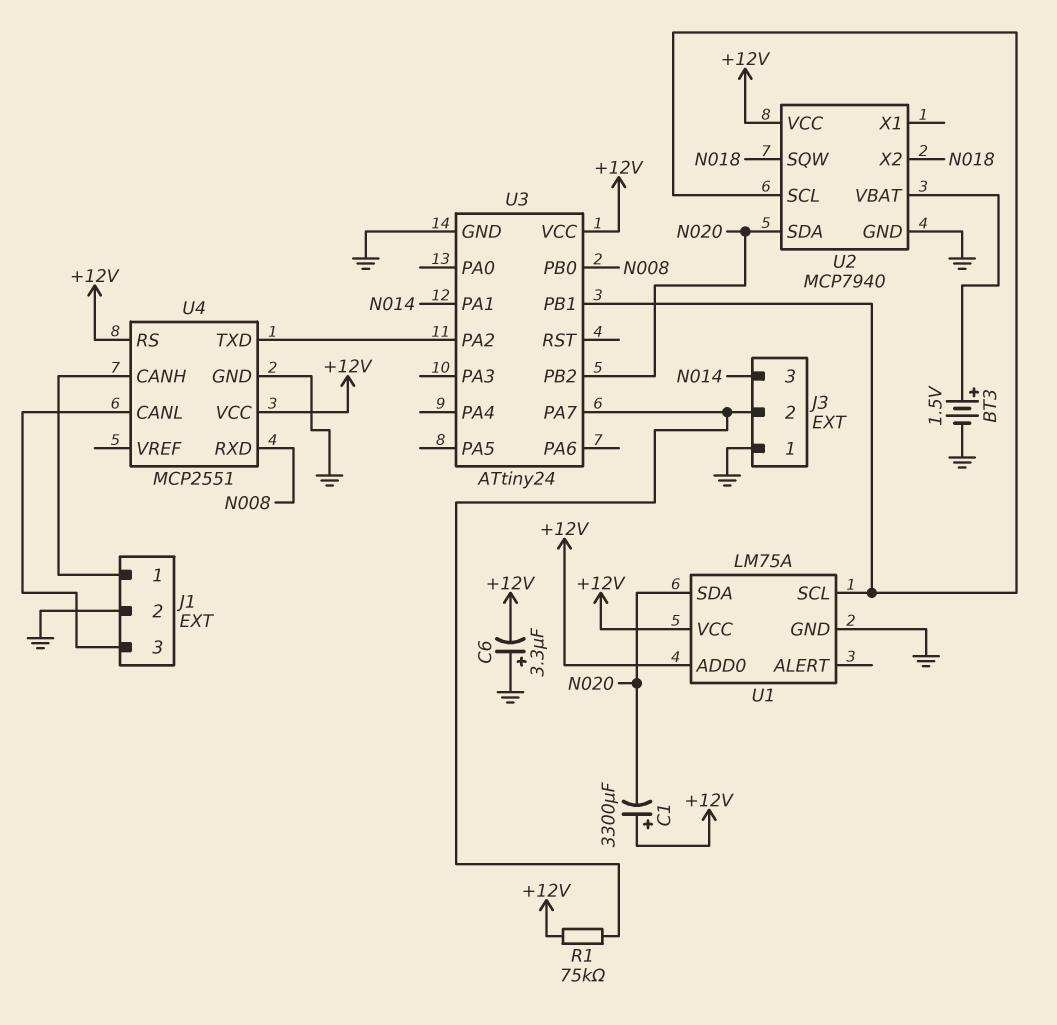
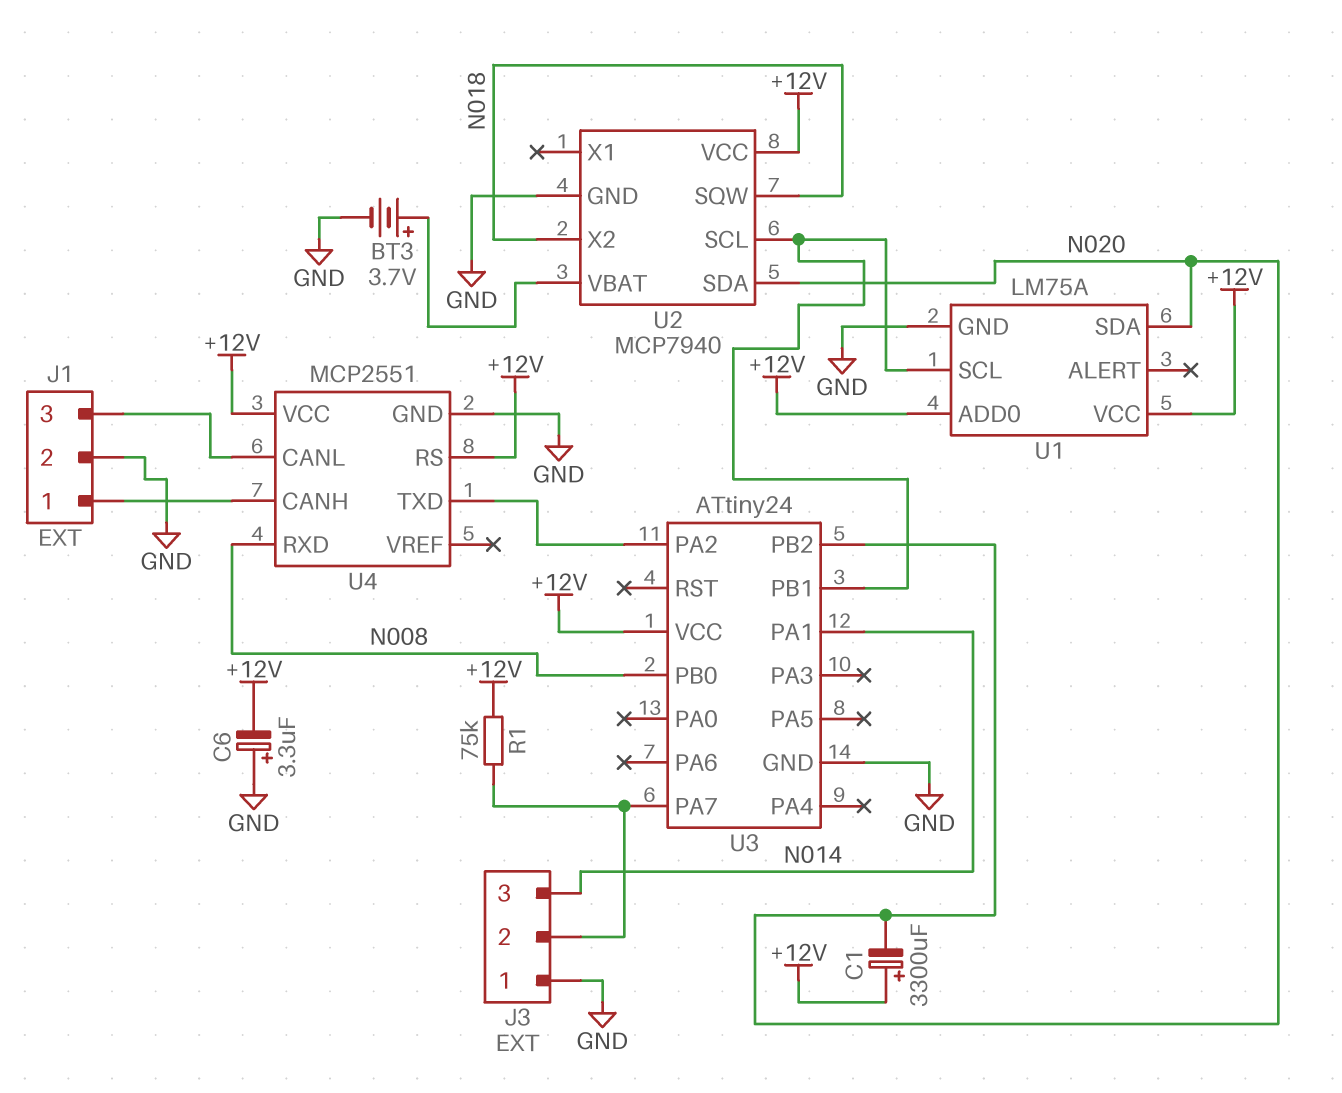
BT3: 1.5V (plus U2/VBAT, minus GND) -> 3.7V (plus U2/VBAT, minus GND)

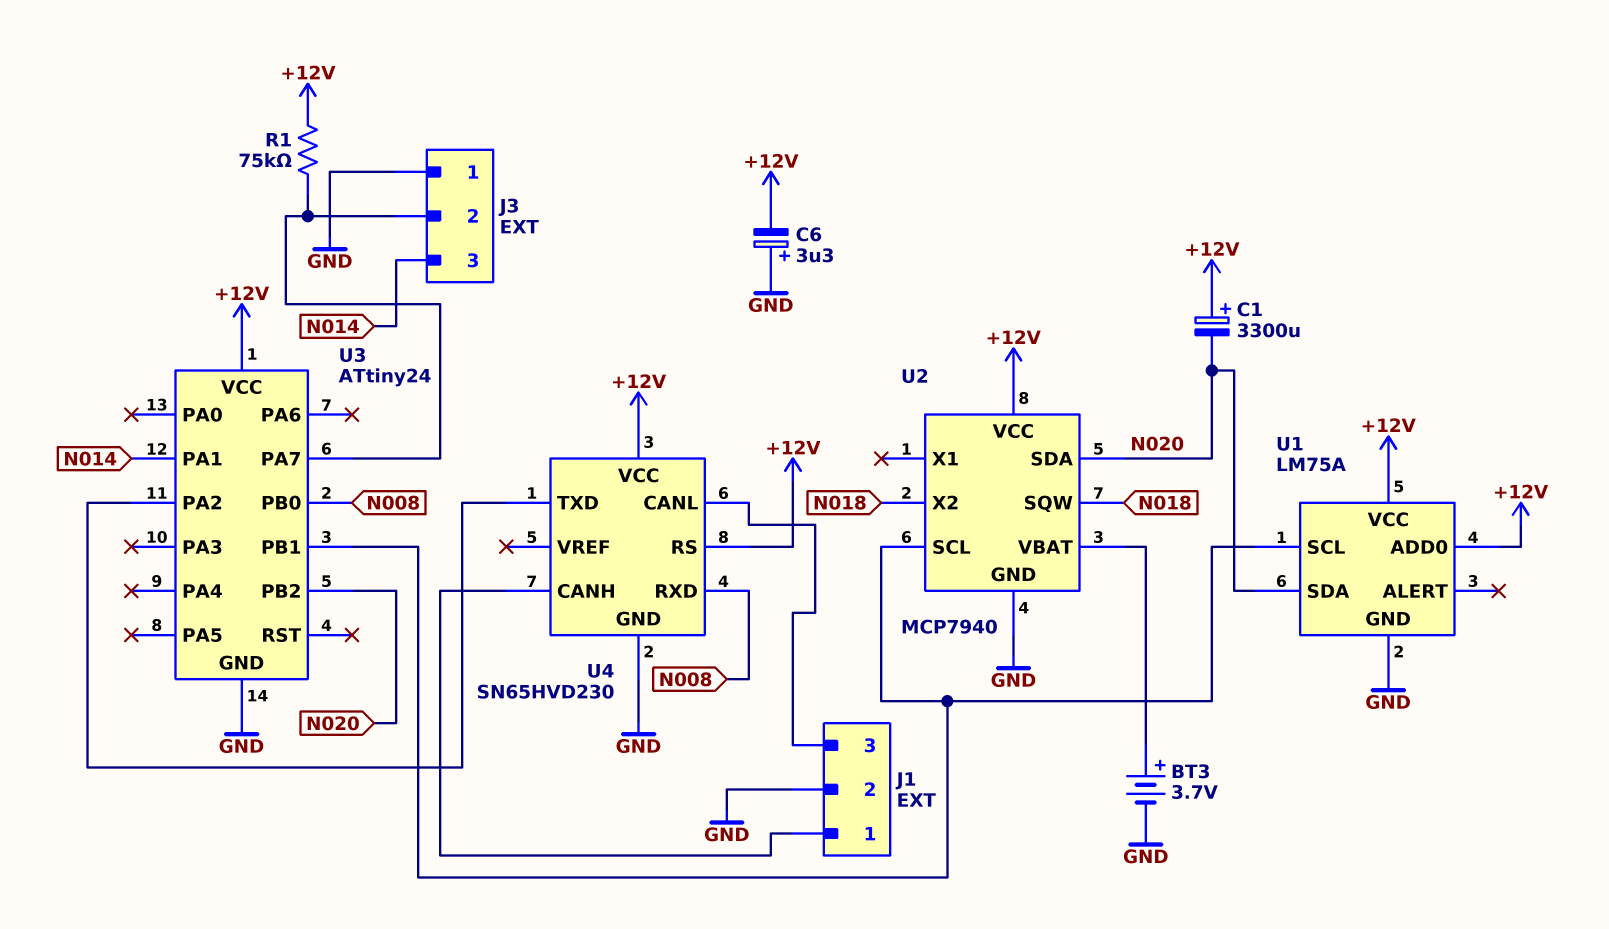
U4: MCP2551 -> SN65HVD230

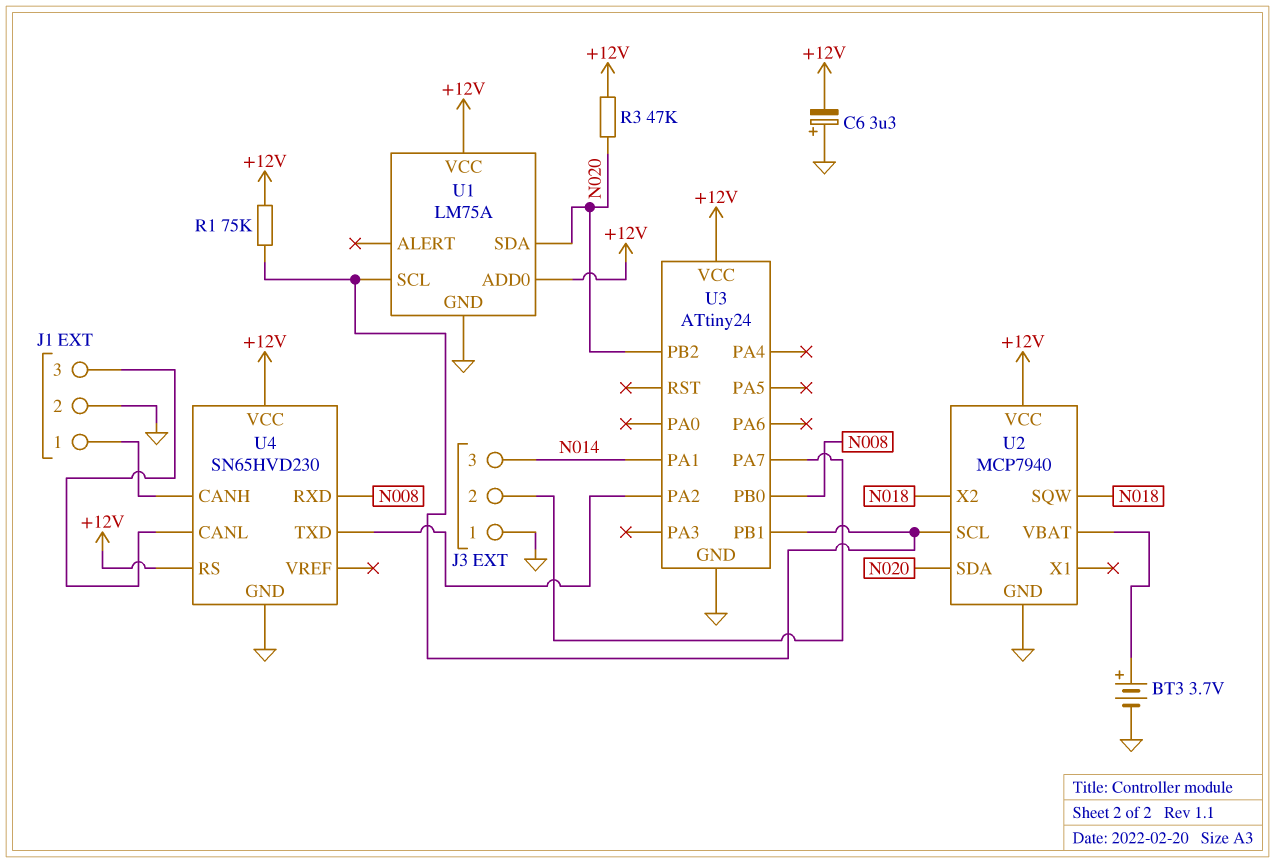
C1: 3300uF (plus +12V, minus N020) -> none
R1: 75k (+12V, J3/2) -> 75k (+12V, U1/SCL)
R3: none -> 47k (+12V, N020)

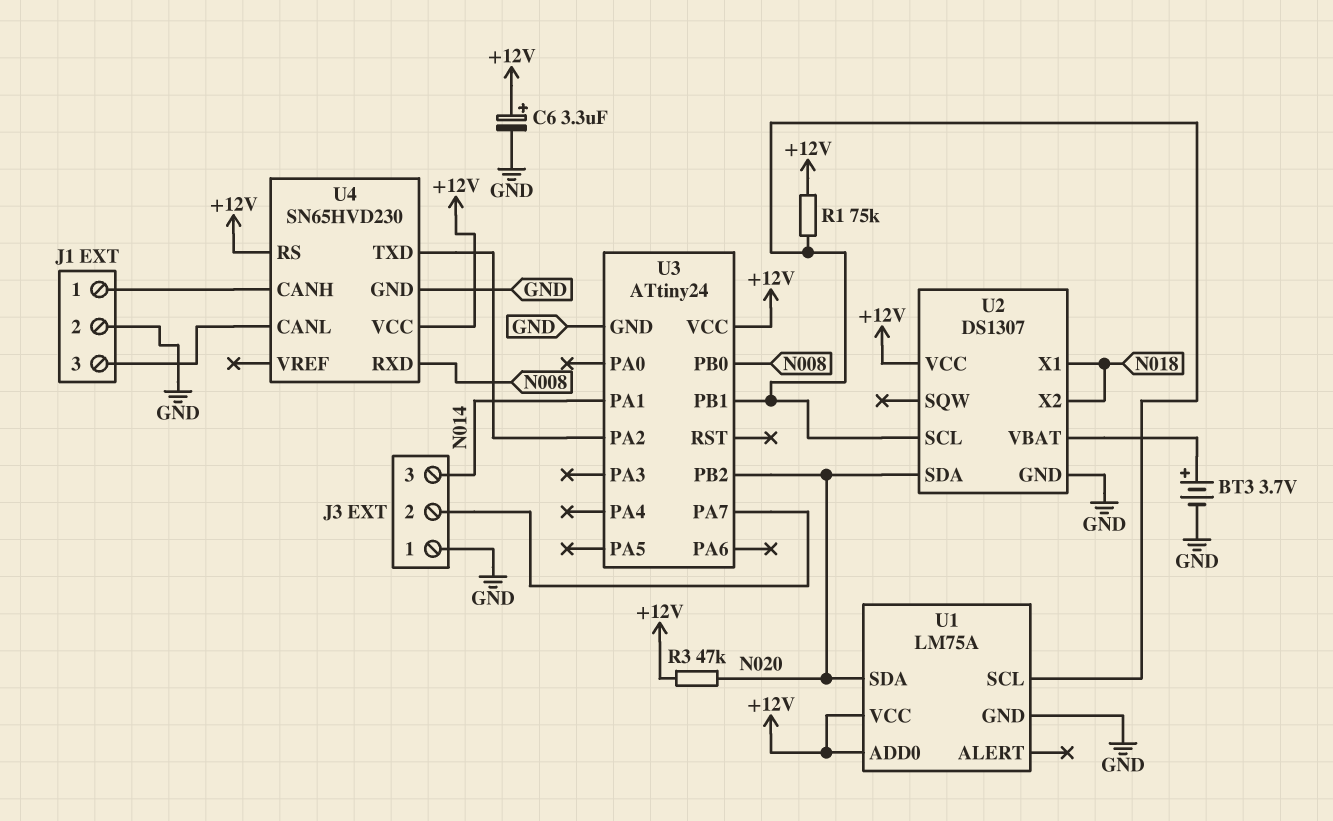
C6: 3.3uF (plus GND, minus +12V) -> 3.3uF (plus +12V, minus GND)
U2: MCP7940 -> DS1307
U2 pin SQW: N018 -> none
U2 pin X1: none -> N018

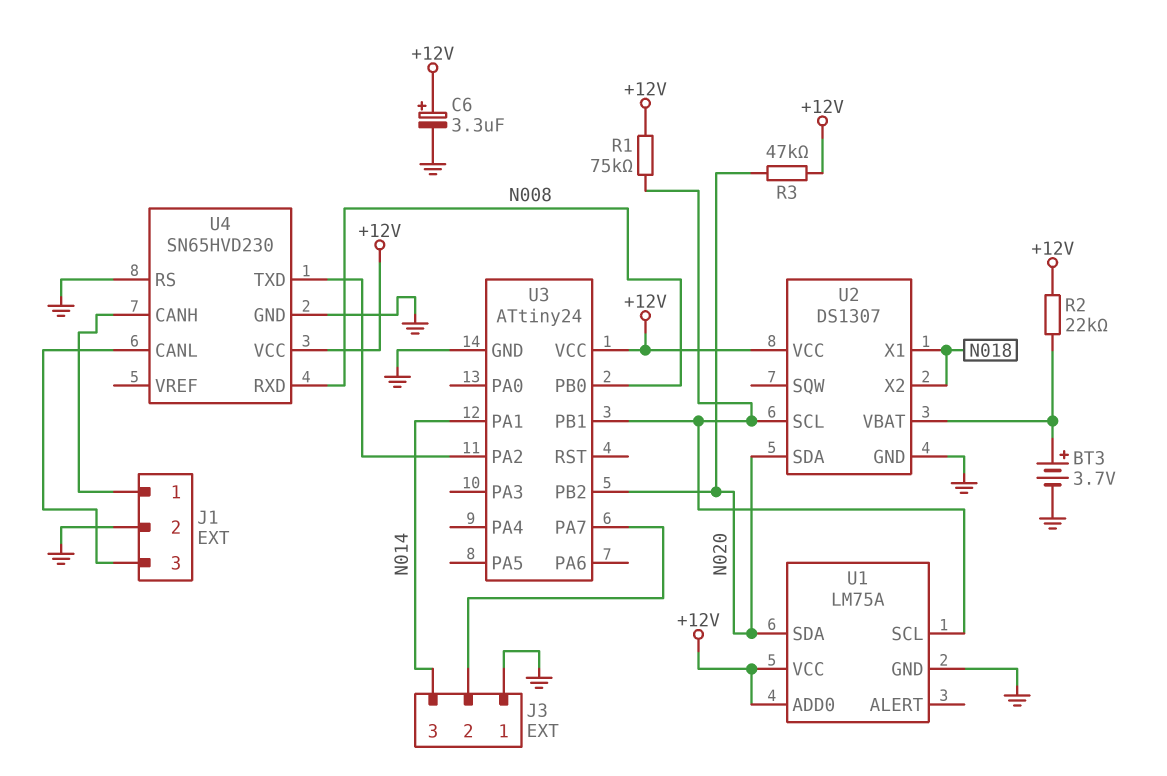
R2: none -> 22k (+12V, U2/VBAT)
U4 pin RS: +12V -> GND

